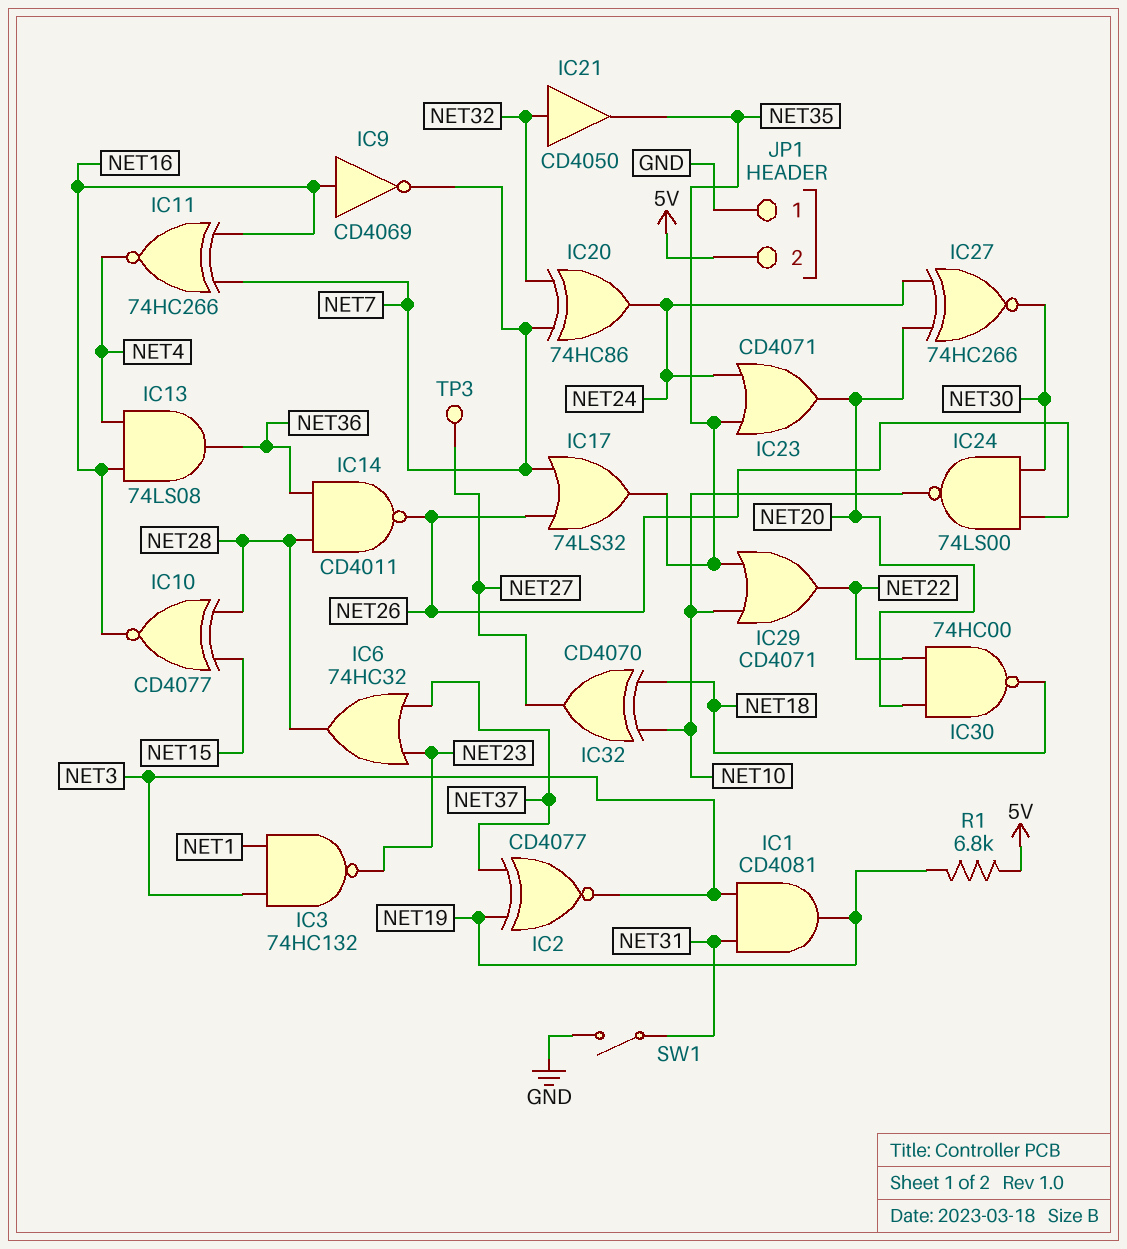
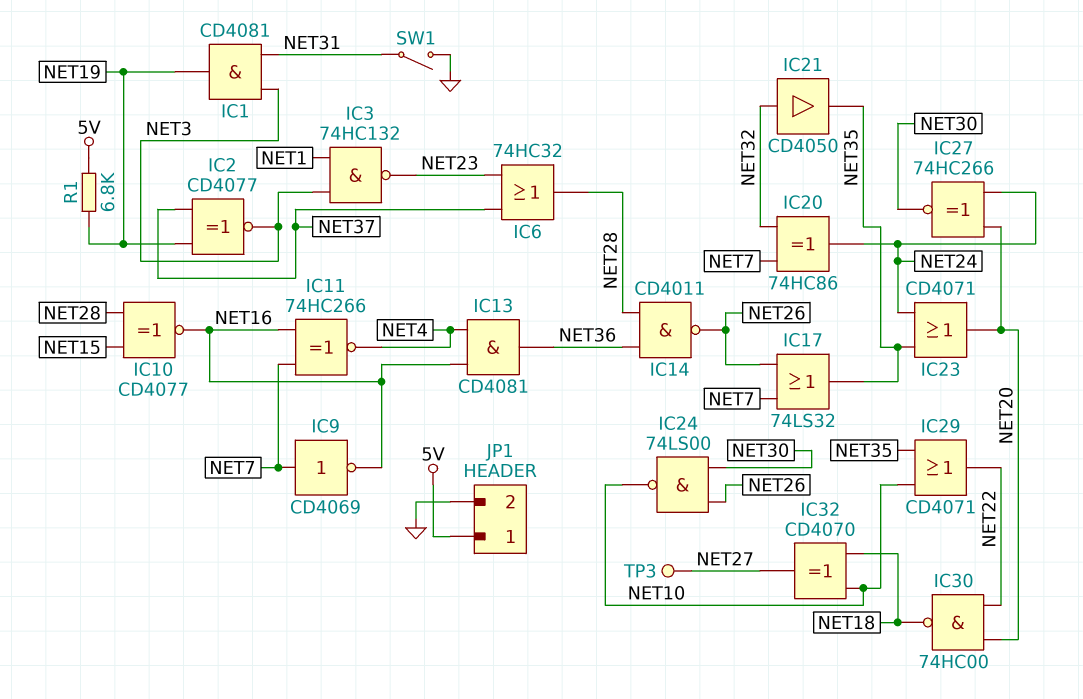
IC9: NOT CD4069 (in NET16, out NET7) -> NOT CD4069 (in NET7, out NET16)
IC13: AND 74LS08 (in NET4, in NET16, out NET36) -> AND CD4081 (in NET4, in NET16, out NET36)
JP1 pin 1: GND -> 5V
JP1 pin 2: 5V -> GND

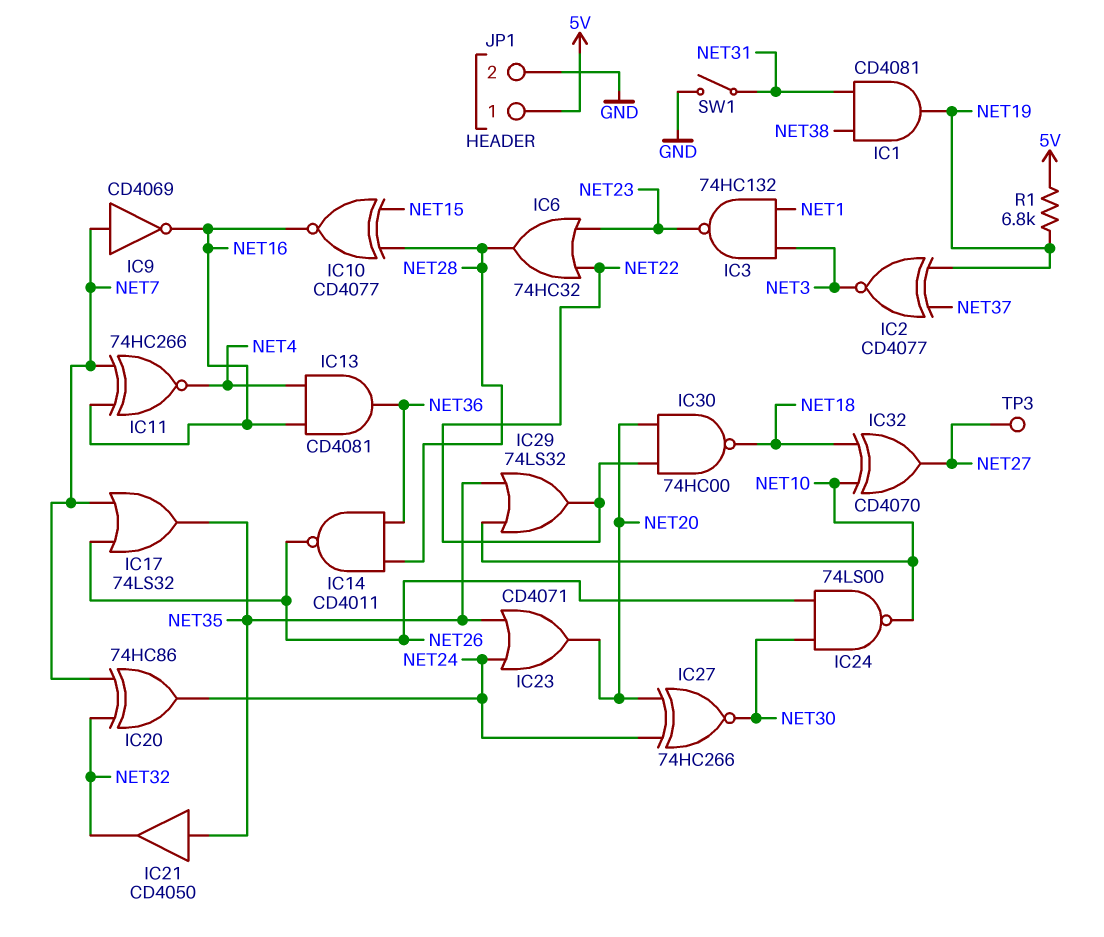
IC1: AND CD4081 (in NET3, in NET31, out NET19) -> AND CD4081 (in NET31, in NET38, out NET19)
IC6: OR 74HC32 (in NET23, in NET37, out NET28) -> OR 74HC32 (in NET22, in NET23, out NET28)
IC21: buffer CD4050 (in NET32, out NET35) -> buffer CD4050 (in NET35, out NET32)
IC29: OR CD4071 (in NET10, in NET35, out NET22) -> OR 74LS32 (in NET10, in NET35, out NET22)

